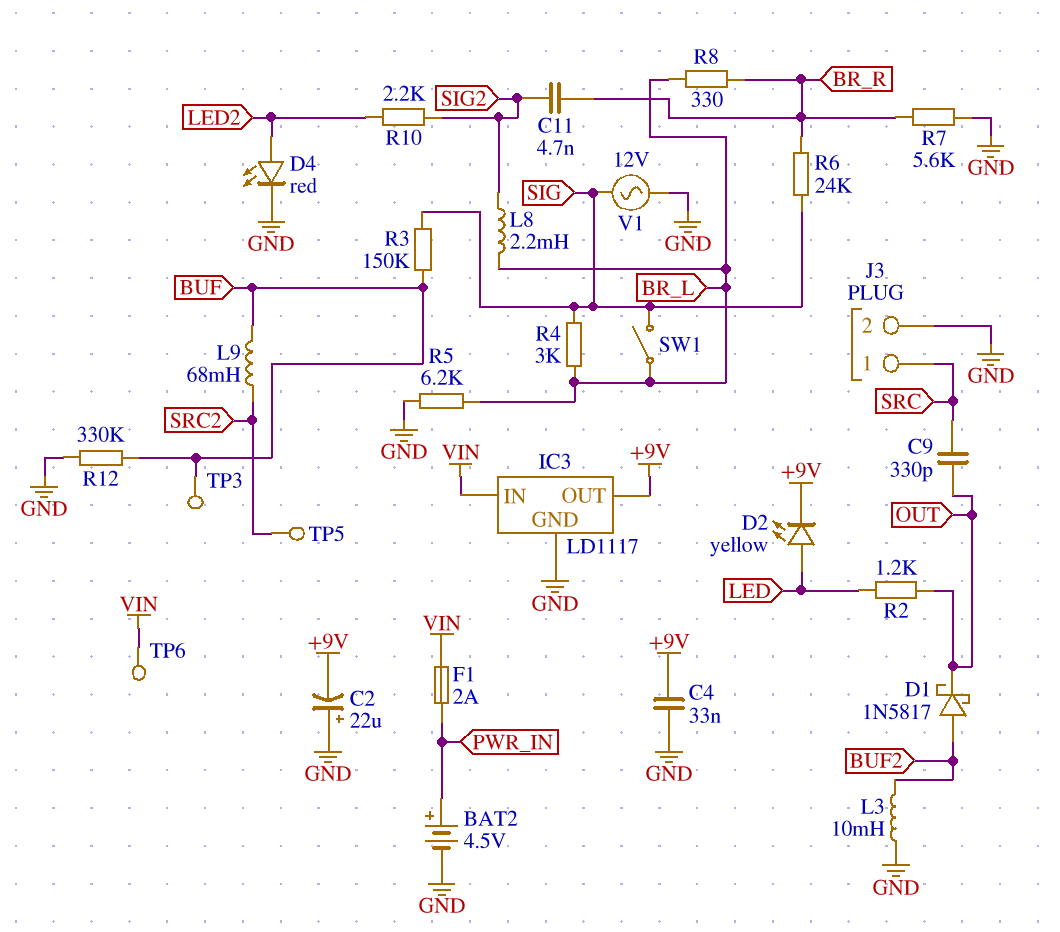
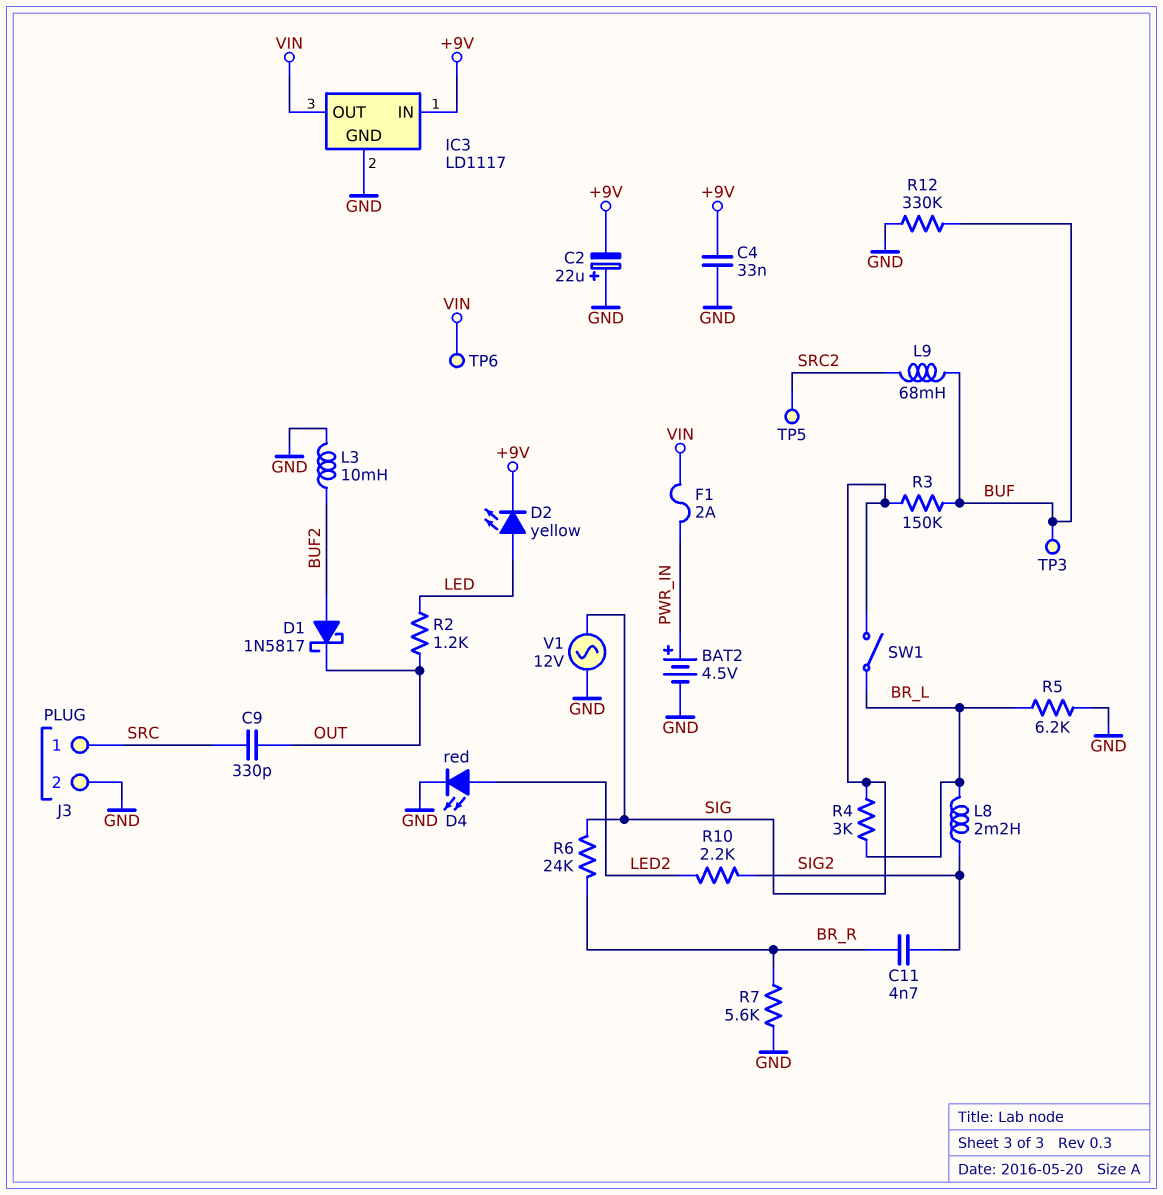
IC3 pin IN: VIN -> +9V
IC3 pin OUT: +9V -> VIN
R8: 330 (BR_L, BR_R) -> none

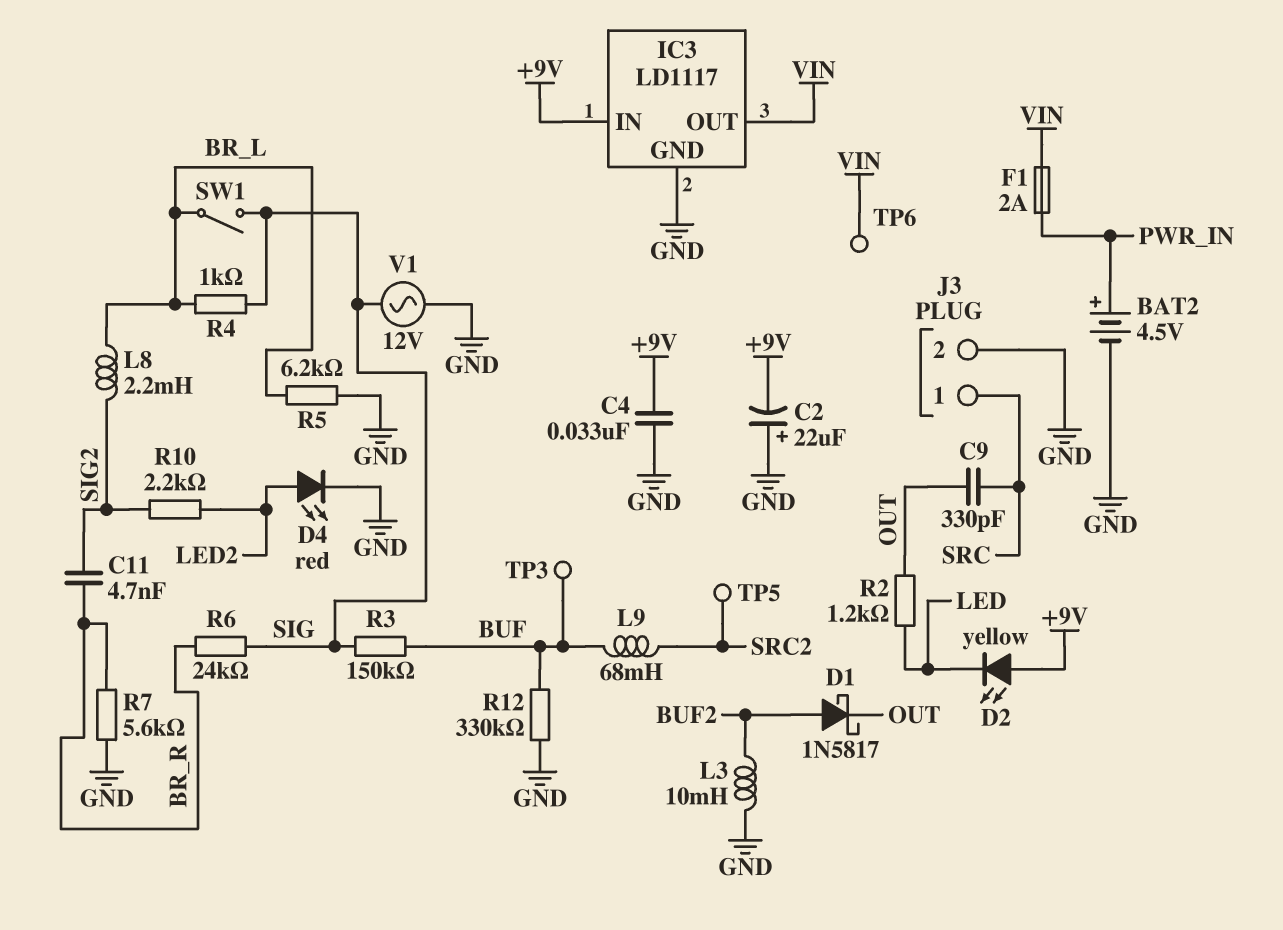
D2: LED yellow (A LED, K +9V) -> LED yellow (A +9V, K LED)
R4: 3k (BR_L, SIG) -> 1k (BR_L, SIG)

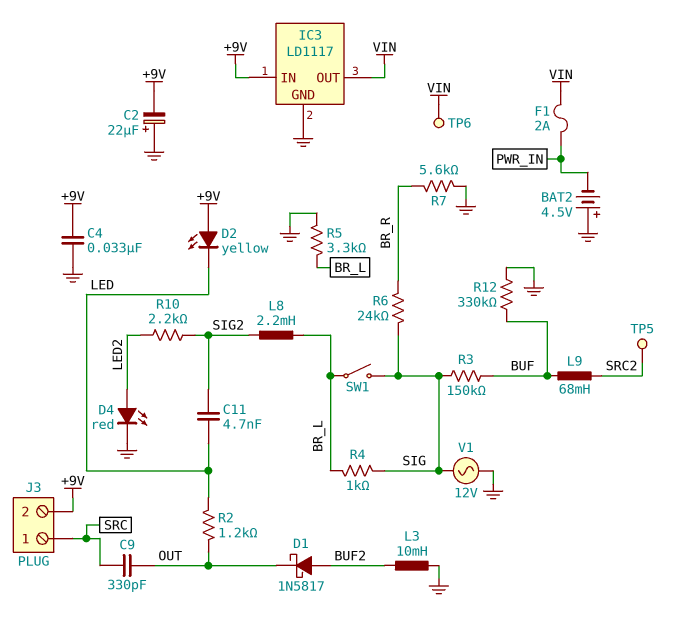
BAT2: 4.5V (plus PWR_IN, minus GND) -> 4.5V (plus GND, minus PWR_IN)
C11: 4.7nF (BR_R, SIG2) -> 4.7nF (LED, SIG2)
J3 pin 2: GND -> +9V
R5: 6.2k (BR_L, GND) -> 3.3k (BR_L, GND)
TP3: test point (BUF) -> none

